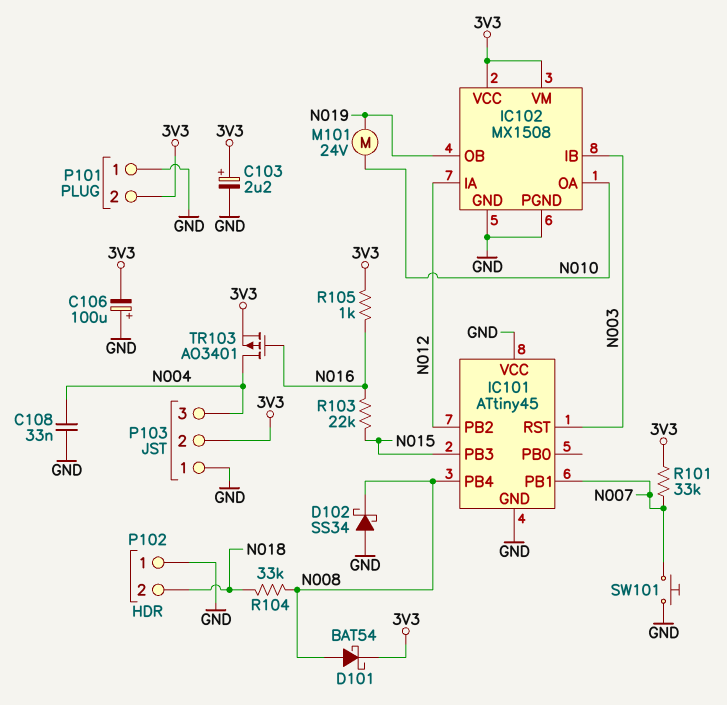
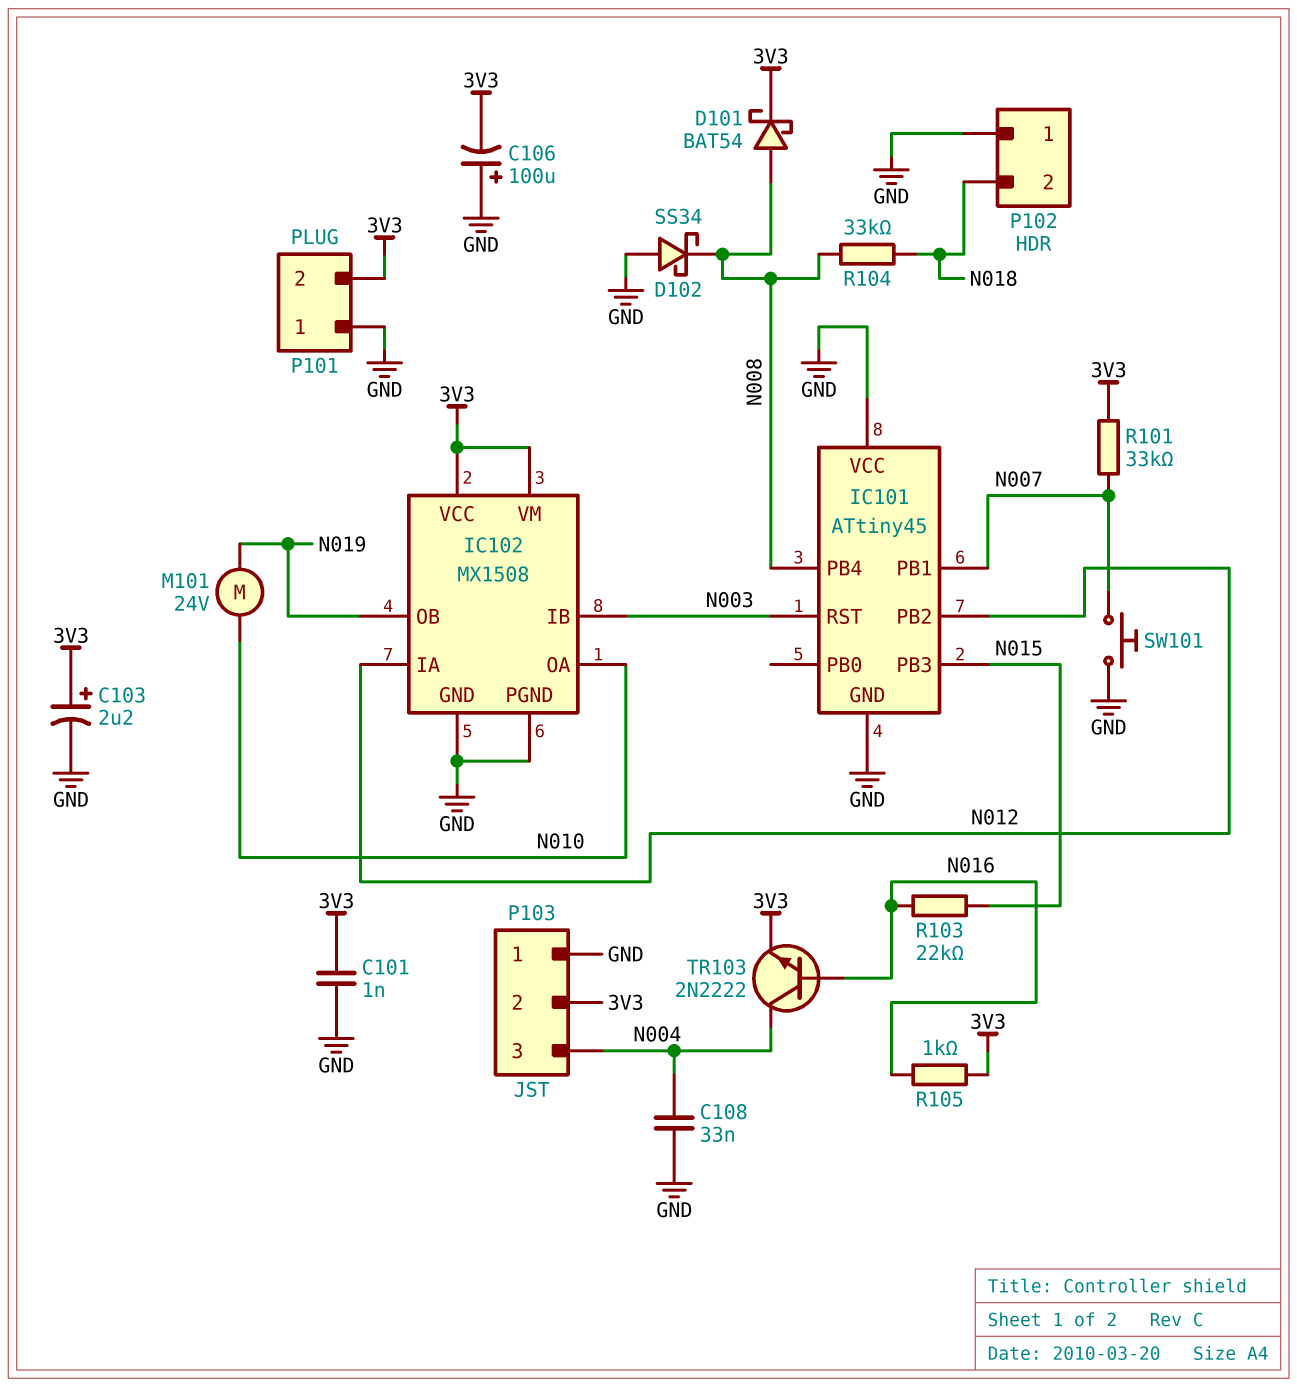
C101: none -> 1nF (3V3, GND)
TR103: PMOS AO3401 (G N016, D N004, S 3V3) -> NPN 2N2222 (B N016, C N004, E 3V3)

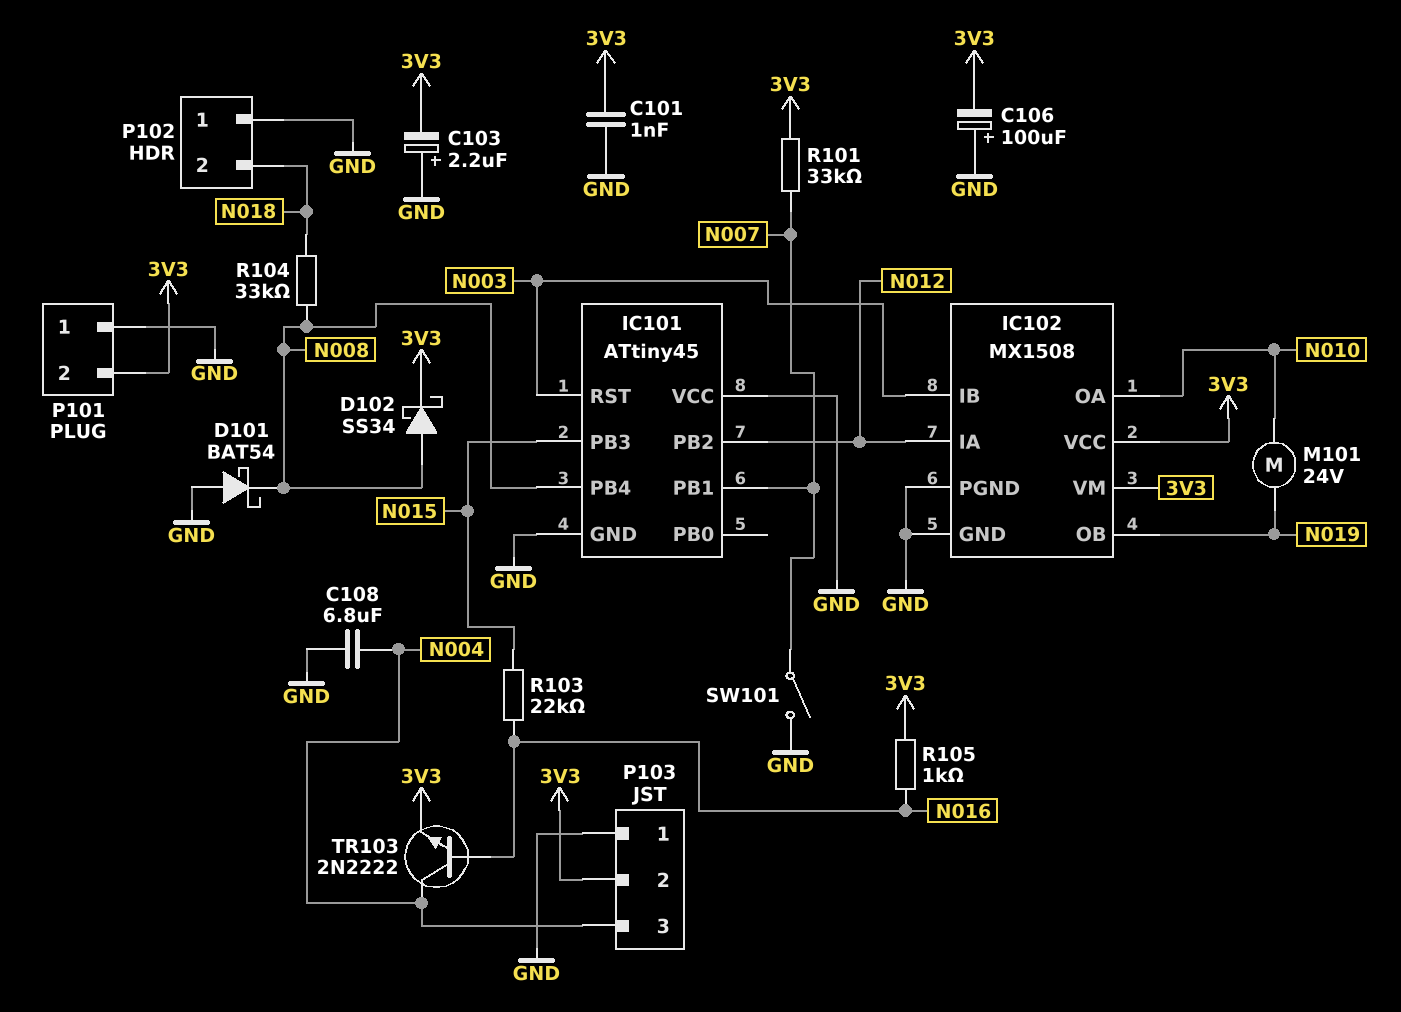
C103: 2.2uF (plus 3V3, minus GND) -> 2.2uF (plus GND, minus 3V3)
C108: 33nF (GND, N004) -> 6.8uF (GND, N004)
D101: schottky BAT54 (A N008, K 3V3) -> schottky BAT54 (A GND, K N008)
D102: schottky SS34 (A GND, K N008) -> schottky SS34 (A N008, K 3V3)
SW101: button (GND, N007) -> switch (GND, N007)

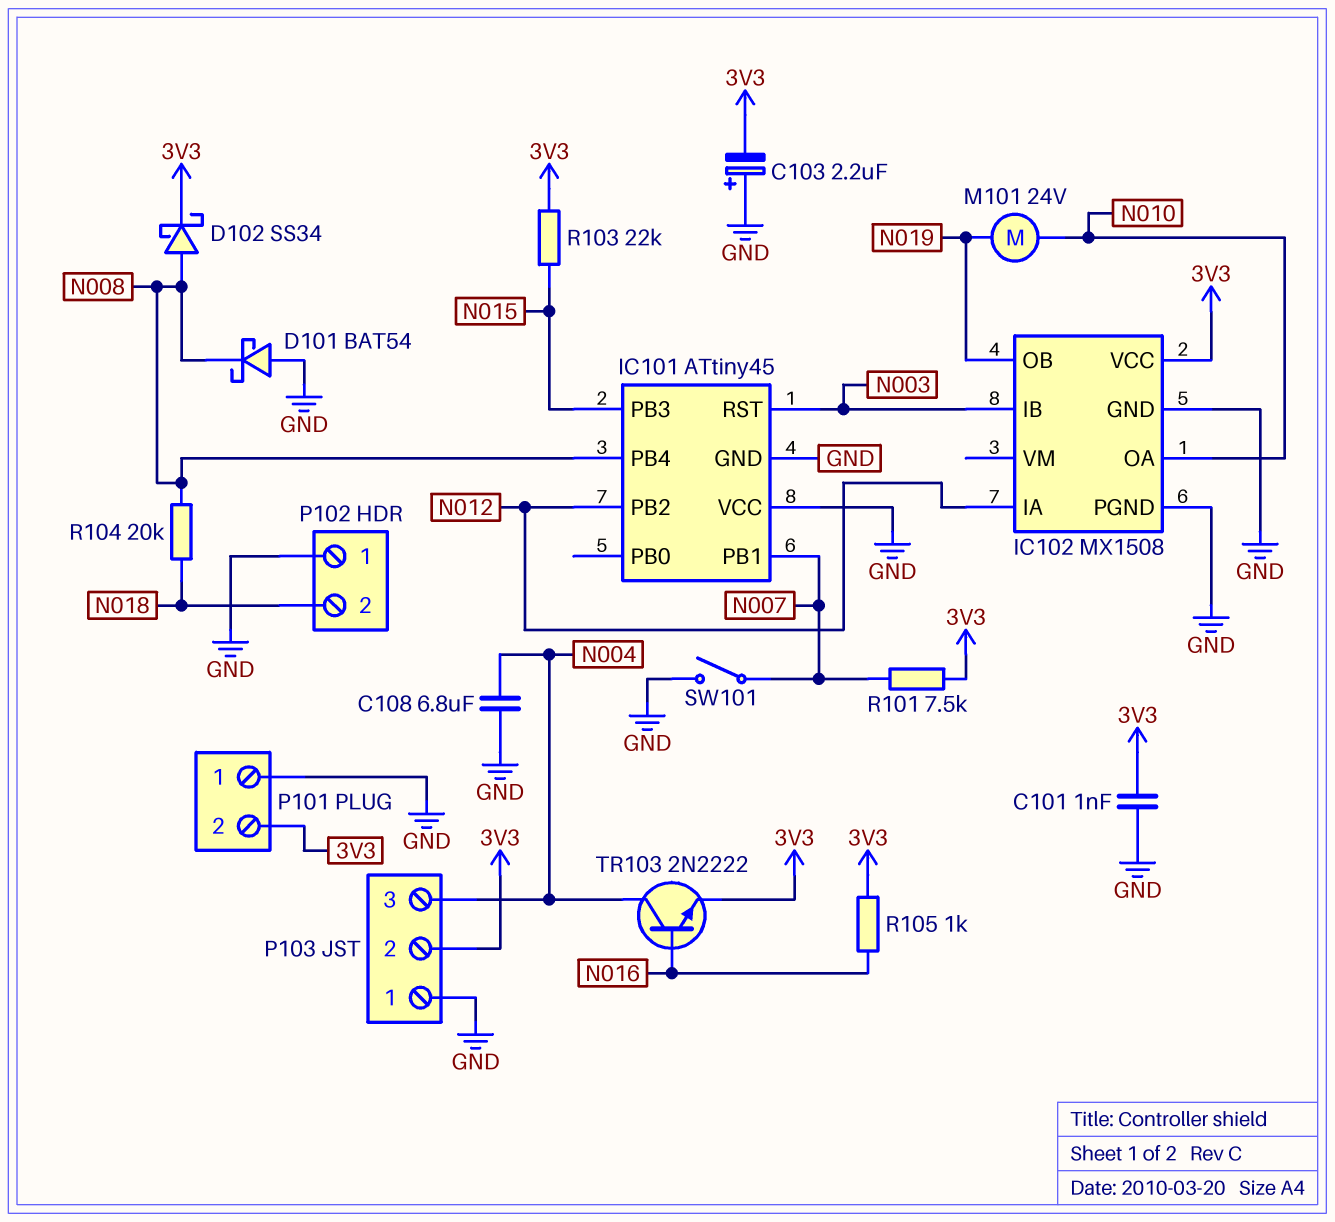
C106: 100uF (plus GND, minus 3V3) -> none
IC102 pin VM: 3V3 -> none
R101: 33k (3V3, N007) -> 7.5k (3V3, N007)
R103: 22k (N015, N016) -> 22k (3V3, N015)
R104: 33k (N008, N018) -> 20k (N008, N018)

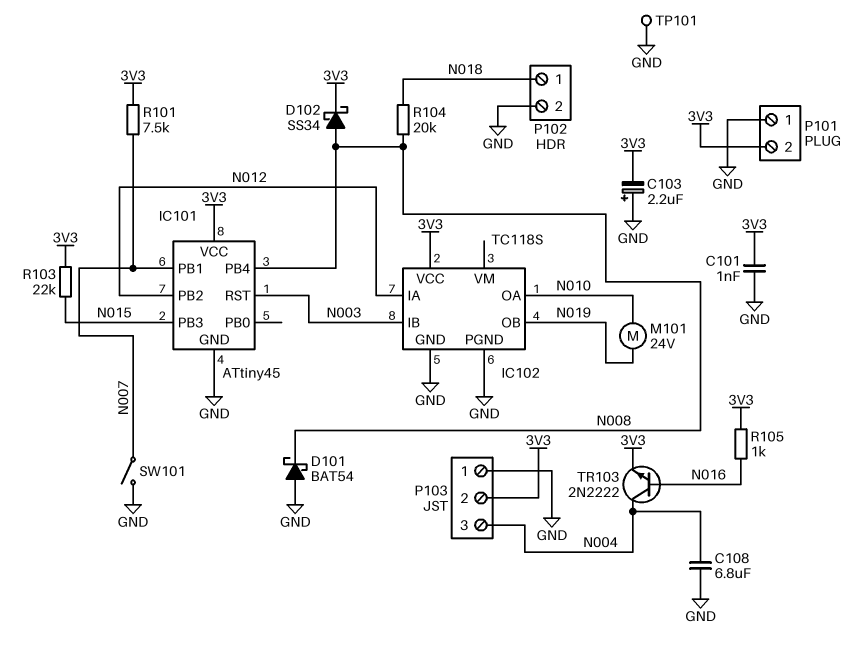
IC101 pin VCC: GND -> 3V3
IC102: MX1508 -> TC118S
P102 pin 1: GND -> N018
P102 pin 2: N018 -> GND
TP101: none -> test point (GND)

